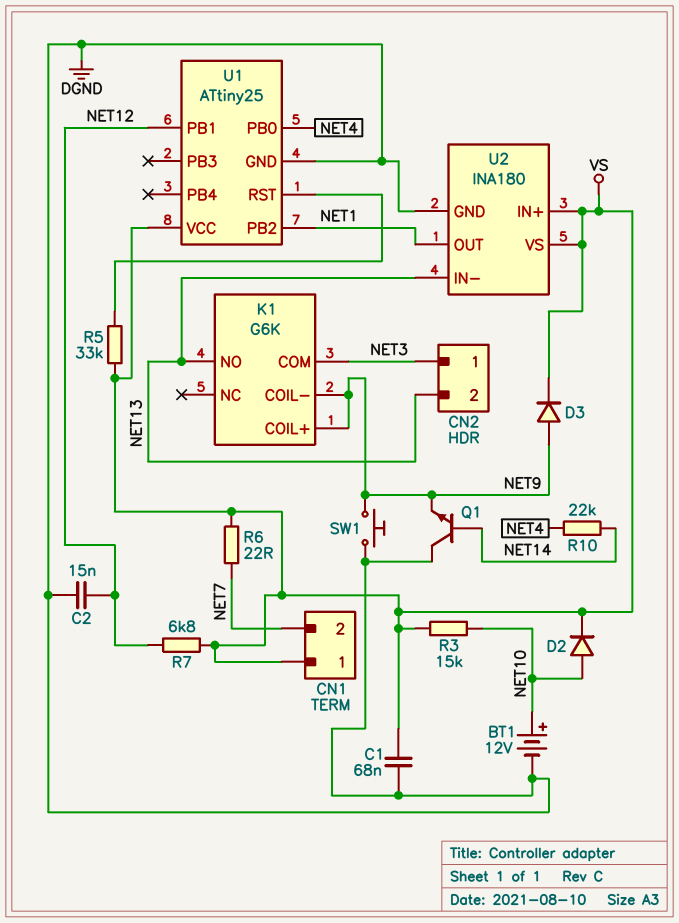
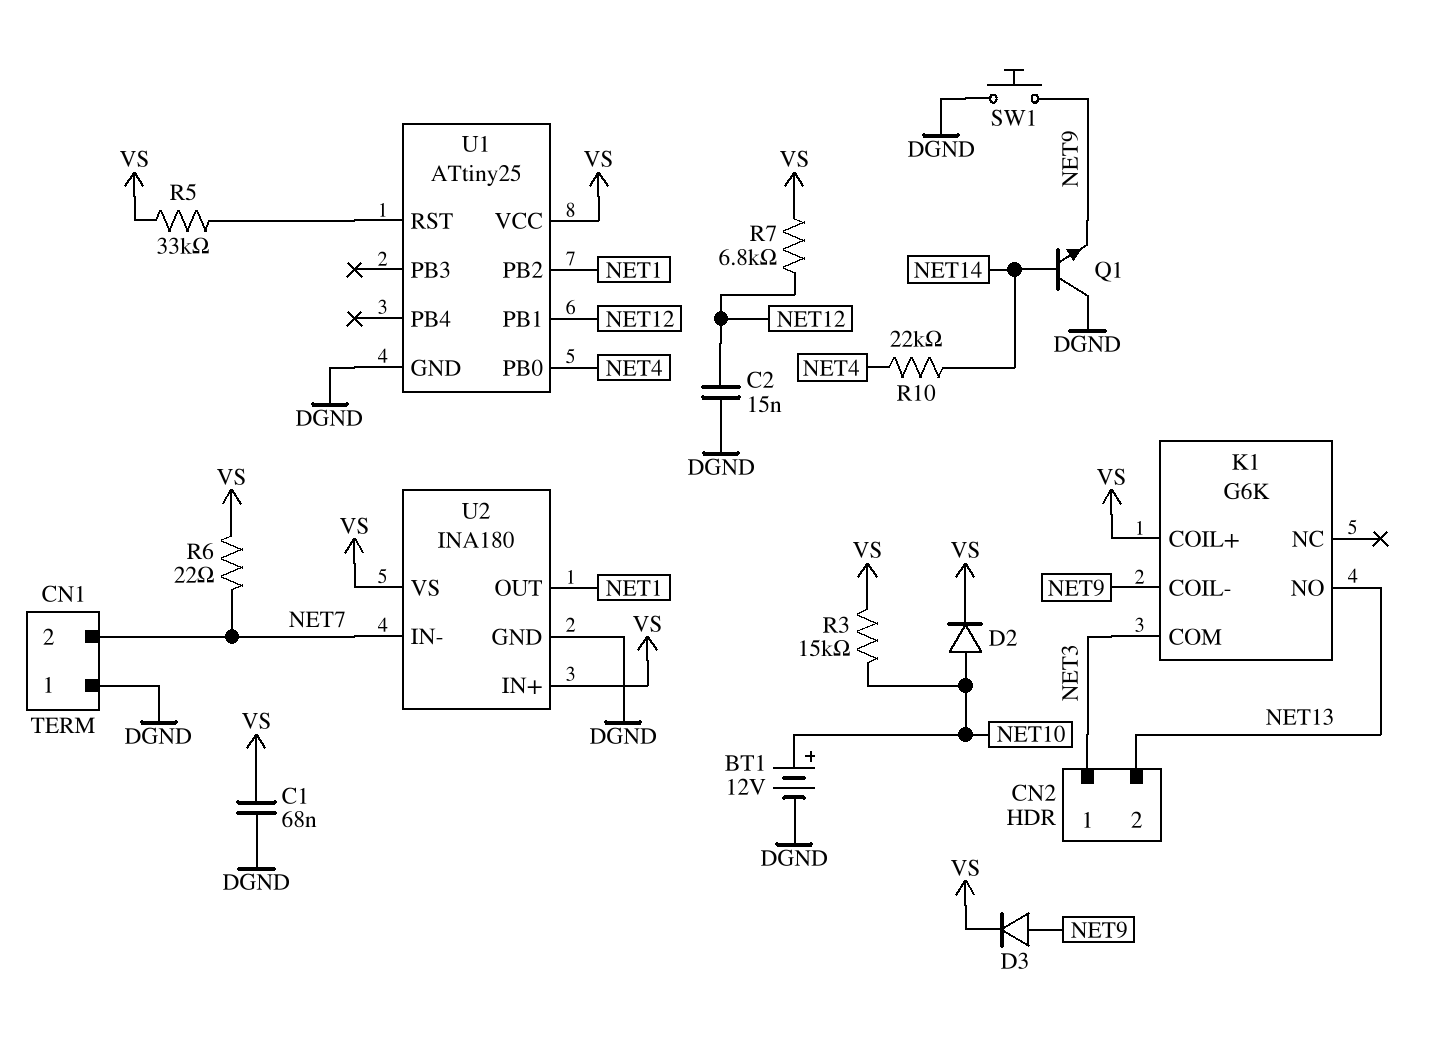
CN1 pin 1: VS -> DGND
K1 pin COIL+: NET9 -> VS
U2 pin IN-: NET13 -> NET7

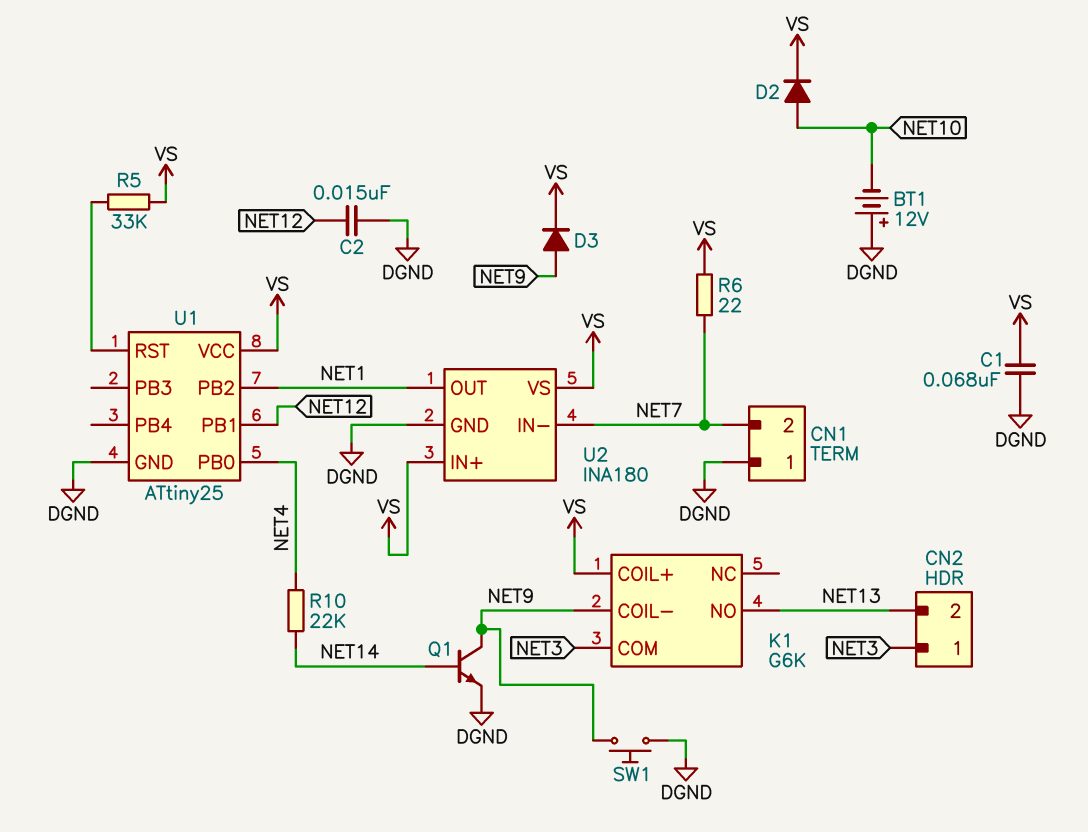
BT1: 12V (plus NET10, minus DGND) -> 12V (plus DGND, minus NET10)
Q1: NPN (B NET14, C DGND, E NET9) -> NPN (B NET14, C NET9, E DGND)
R3: 15k (NET10, VS) -> none
R7: 6.8k (NET12, VS) -> none

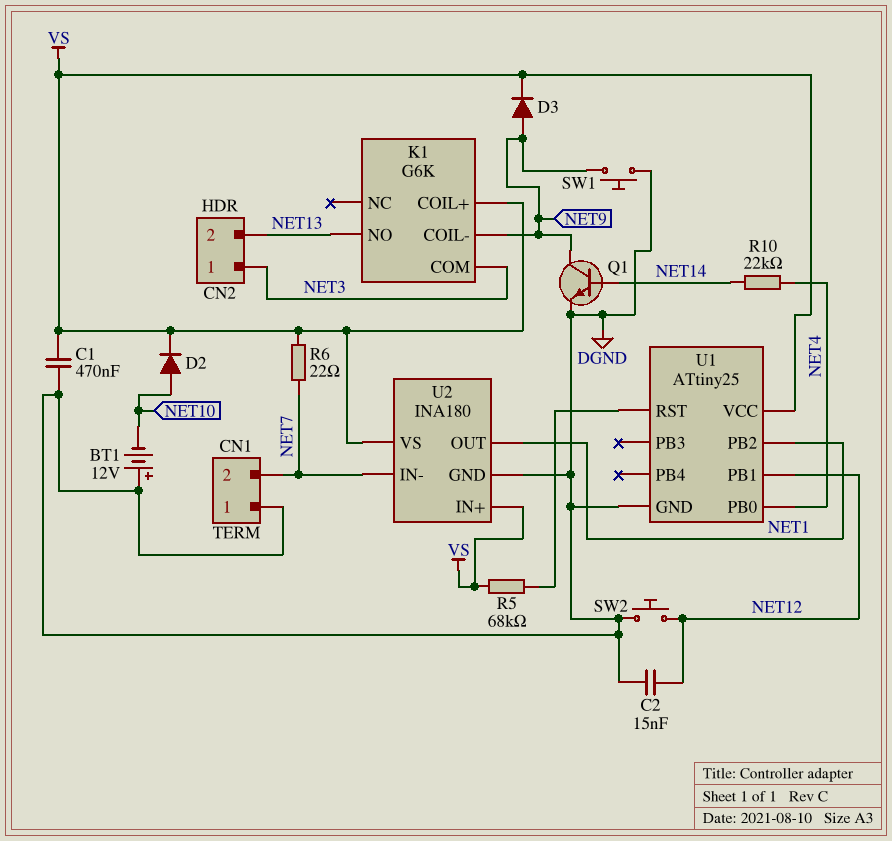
C1: 68nF (DGND, VS) -> 470nF (DGND, VS)
R5: 33k (U1/RST, VS) -> 68k (U1/RST, VS)
SW2: none -> button (DGND, NET12)

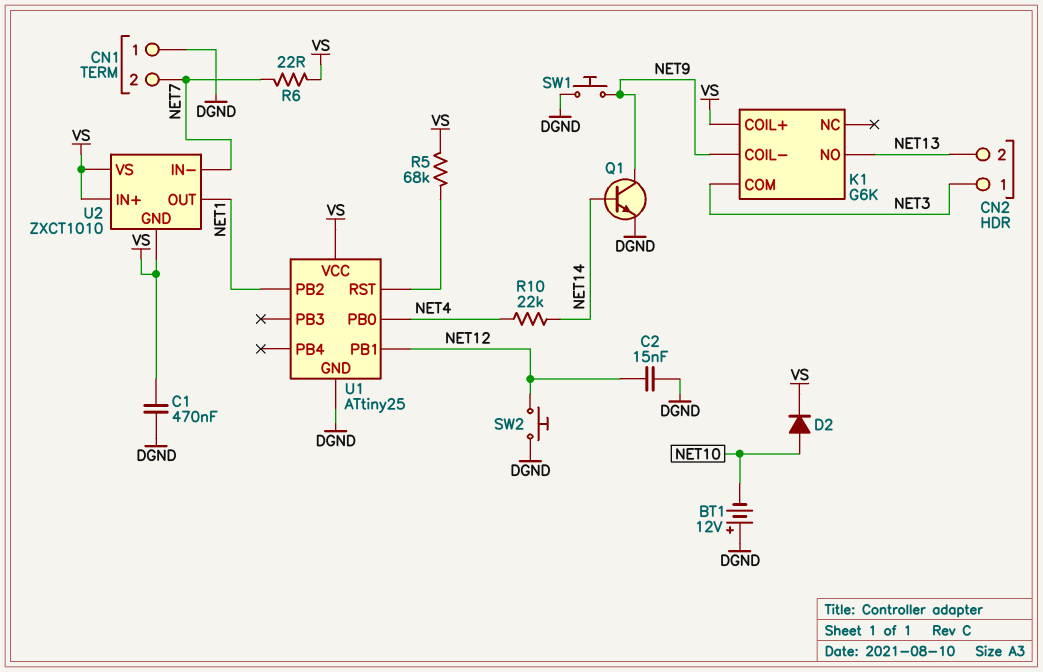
D3: diode (A NET9, K VS) -> none
U2: INA180 -> ZXCT1010
U2 pin GND: DGND -> VS

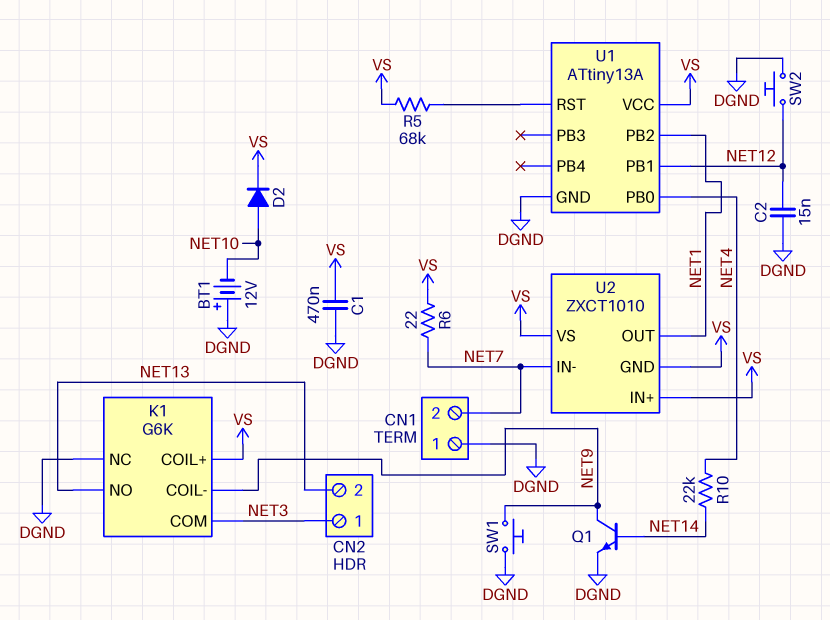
K1 pin NC: none -> DGND
U1: ATtiny25 -> ATtiny13A

